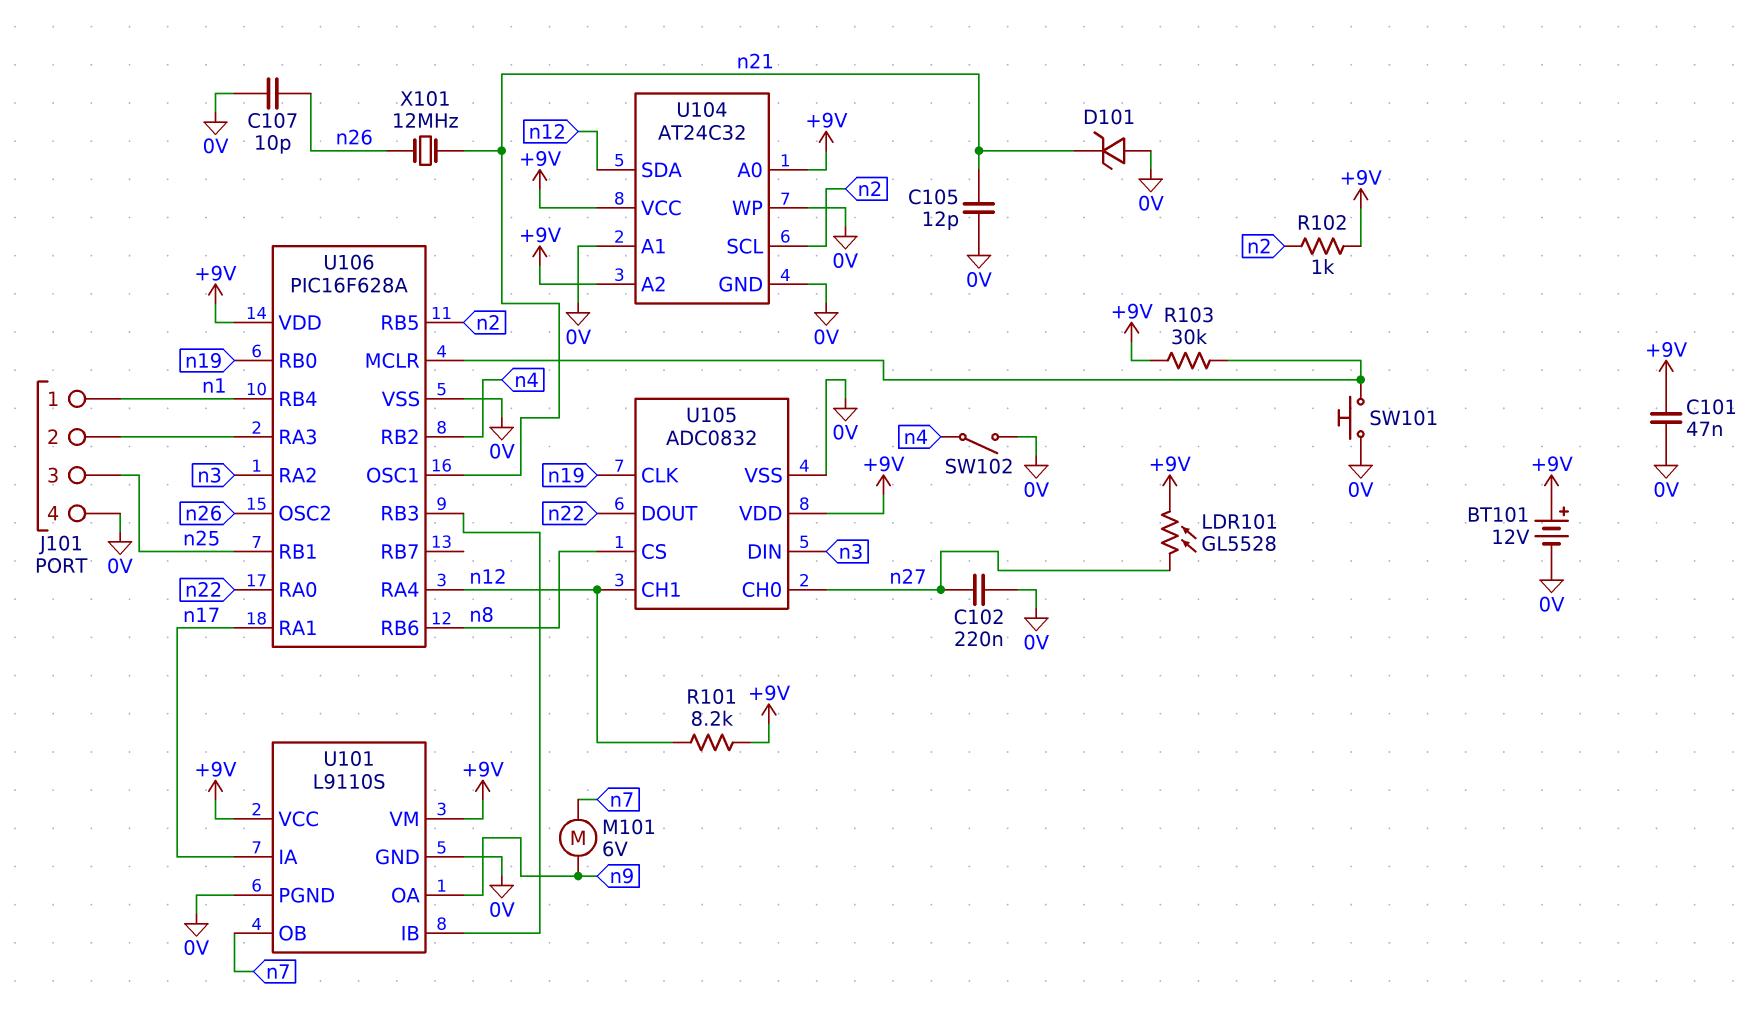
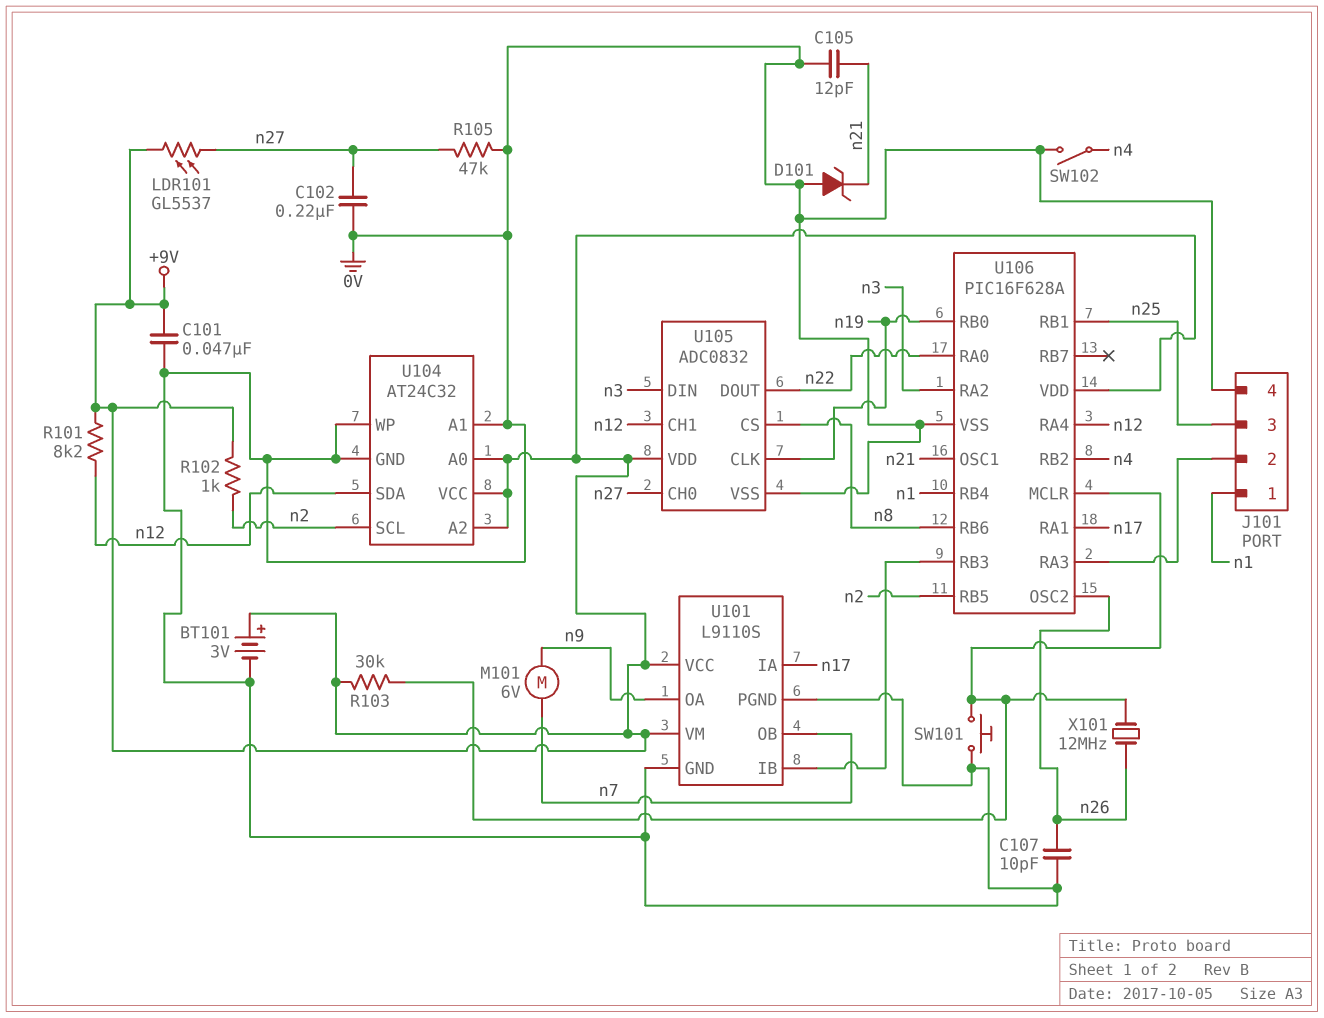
BT101: 12V (plus +9V, minus 0V) -> 3V (plus +9V, minus 0V)
LDR101: GL5528 (+9V, n27) -> GL5537 (+9V, n27)
R105: none -> 47k (0V, n27)
X101: 12MHz (n21, n26) -> 12MHz (U106/MCLR, n26)

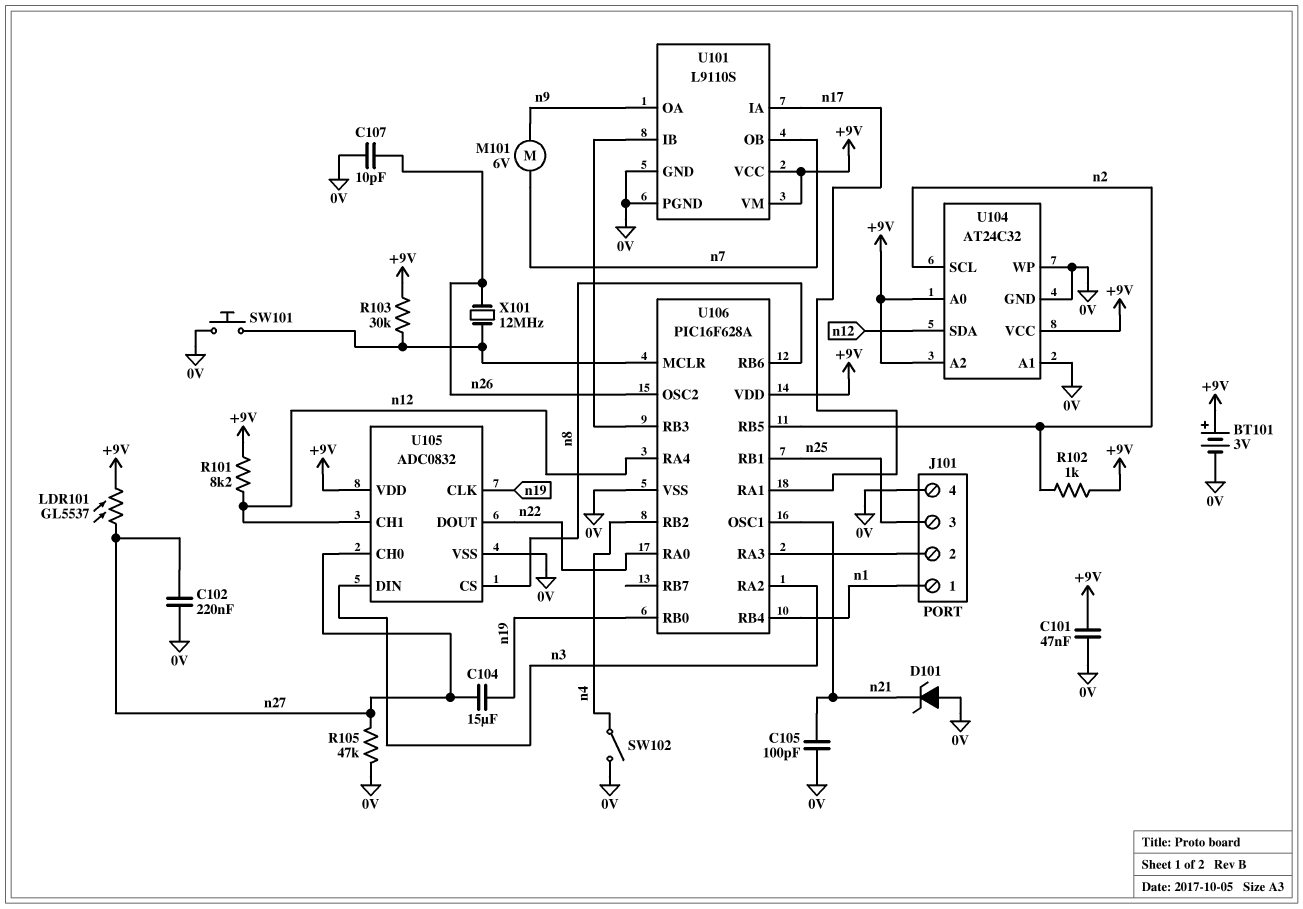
C104: none -> 15uF (n19, n27)
C105: 12pF (0V, n21) -> 100pF (0V, n21)

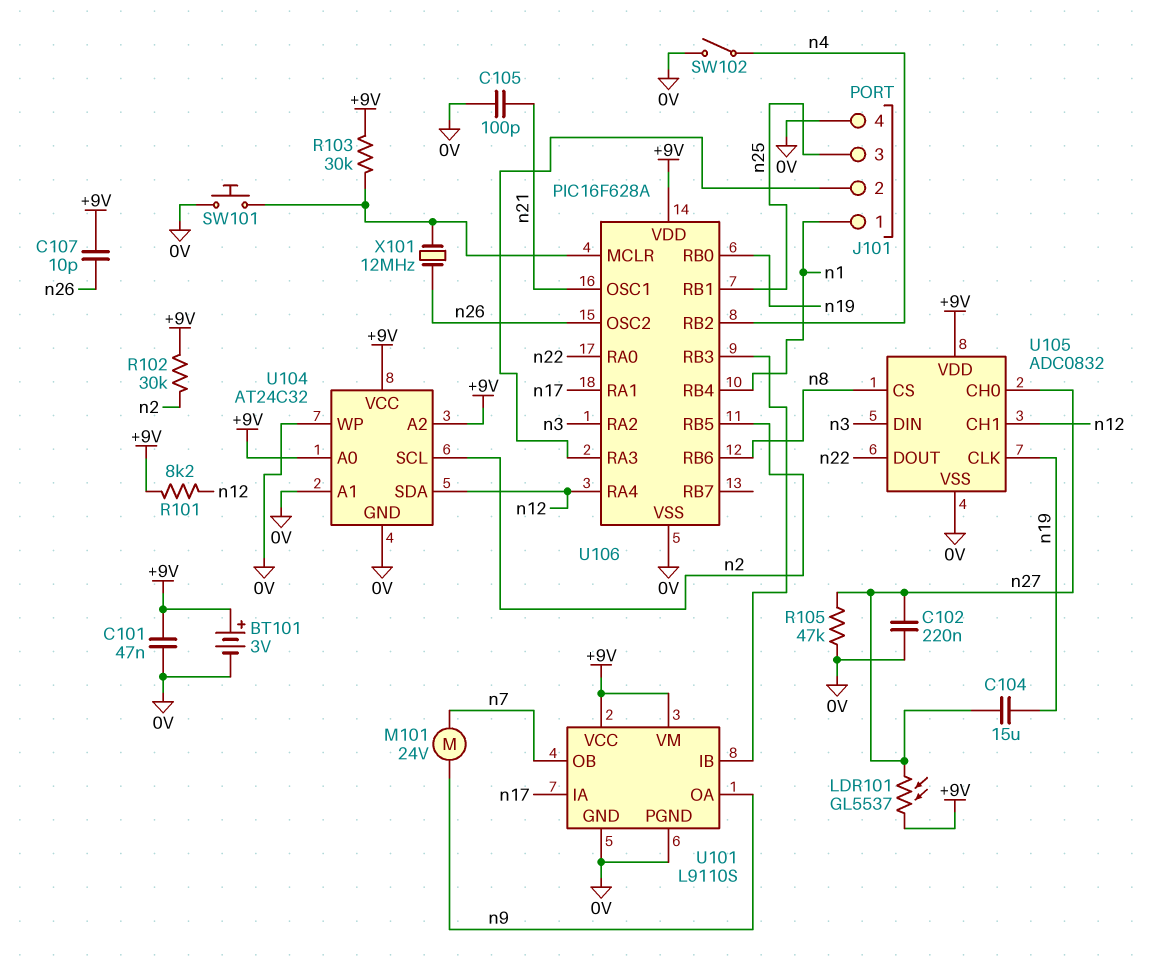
C107: 10pF (0V, n26) -> 10pF (+9V, n26)
D101: zener (A 0V, K n21) -> none
M101: motor 6V (n7, n9) -> motor 24V (n7, n9)
R102: 1k (+9V, n2) -> 30k (+9V, n2)

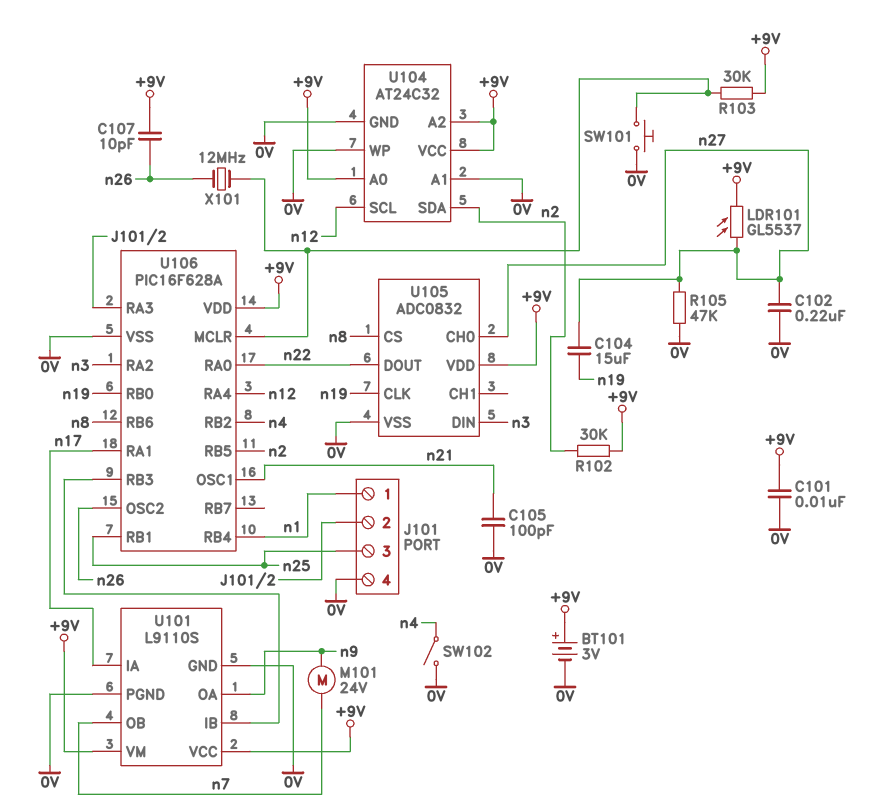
C101: 47nF (+9V, 0V) -> 10nF (+9V, 0V)
R101: 8.2k (+9V, n12) -> none
U104 pin SCL: n2 -> n12
U104 pin SDA: n12 -> n2
U105 pin CH1: n12 -> none

